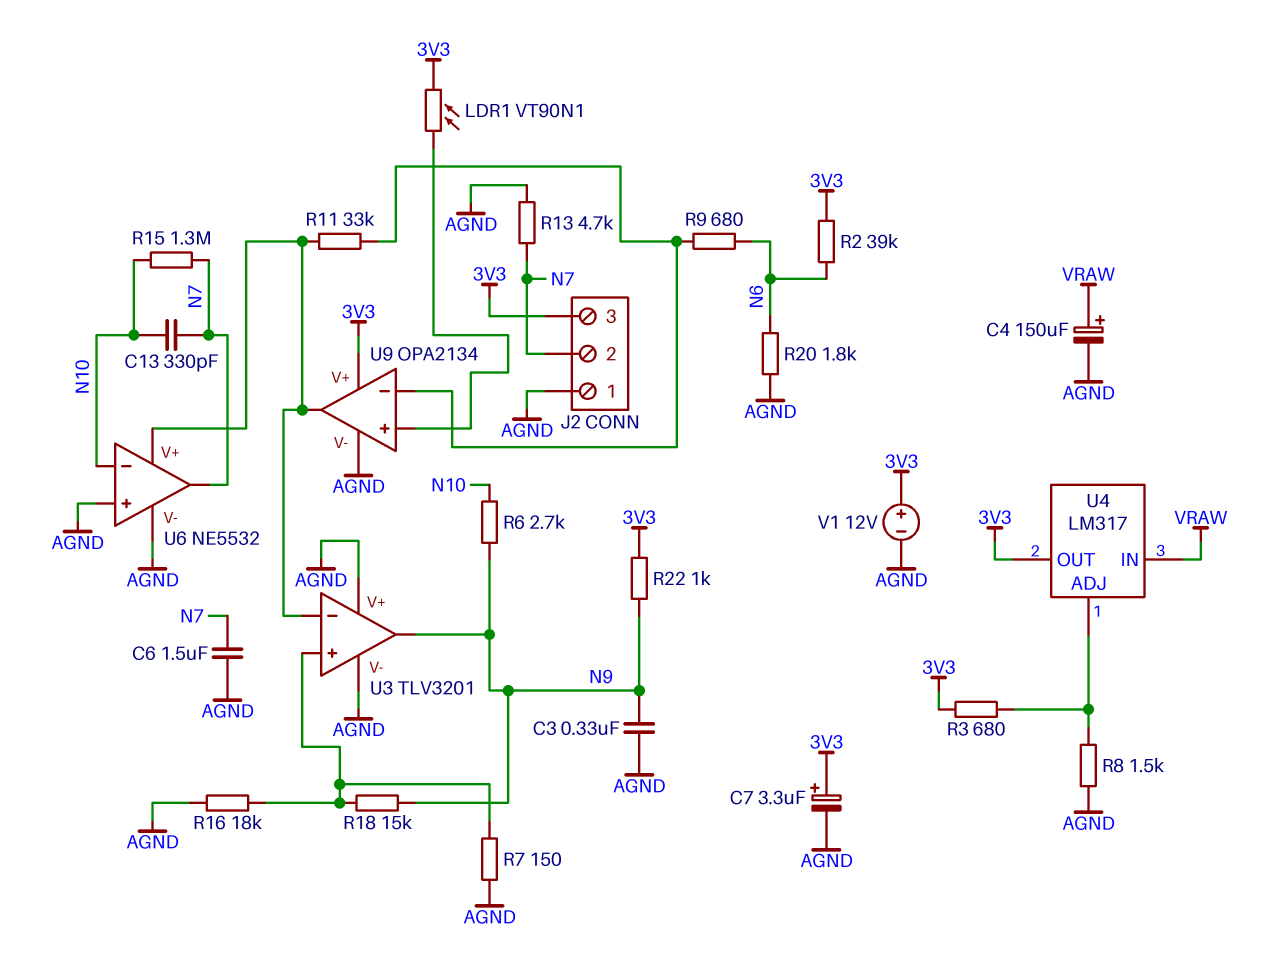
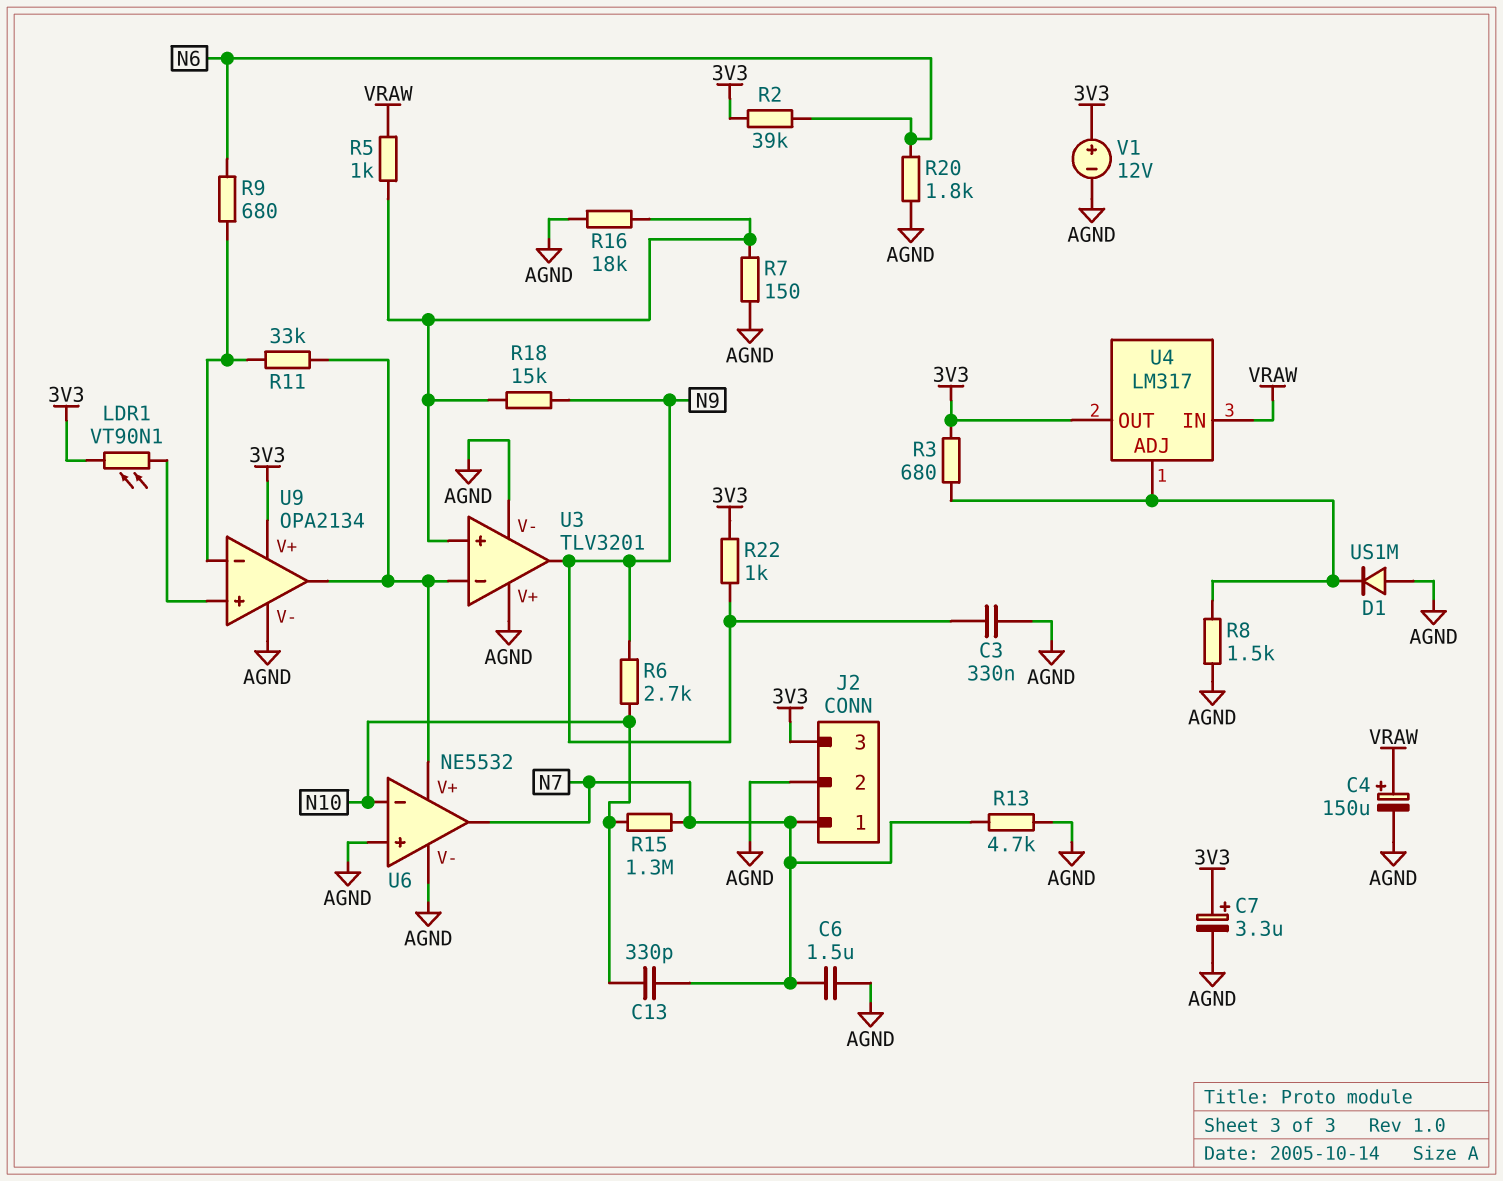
D1: none -> diode US1M (A AGND, K U4/ADJ)
J2 pin 1: AGND -> N7
J2 pin 2: N7 -> AGND
R5: none -> 1k (U3/in+, VRAW)

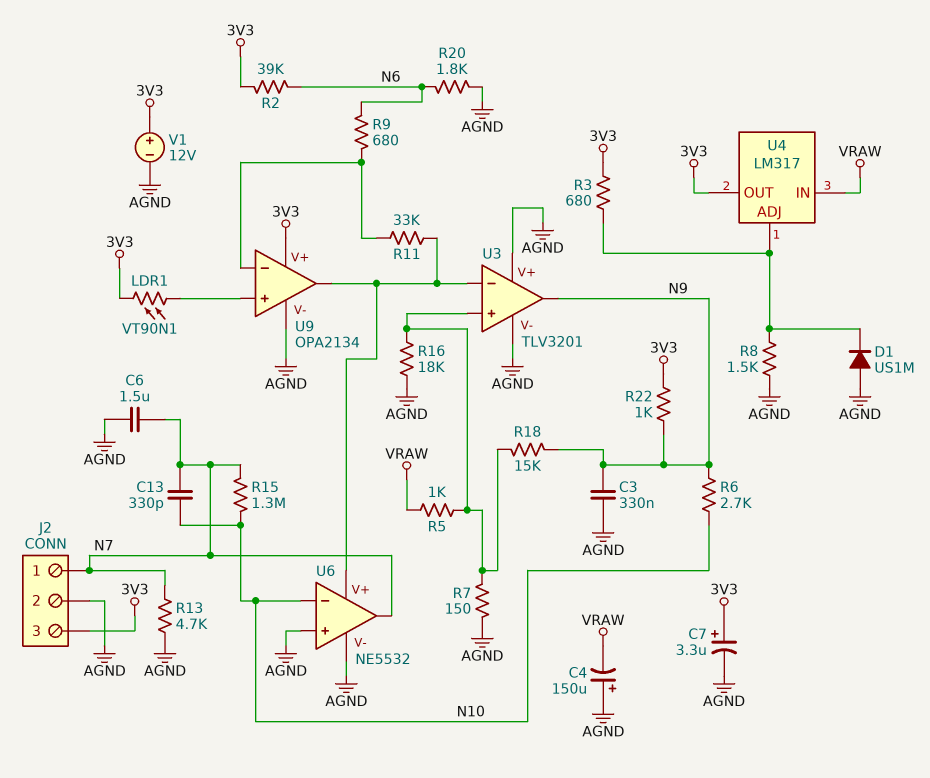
C4: 150uF (plus VRAW, minus AGND) -> 150uF (plus AGND, minus VRAW)

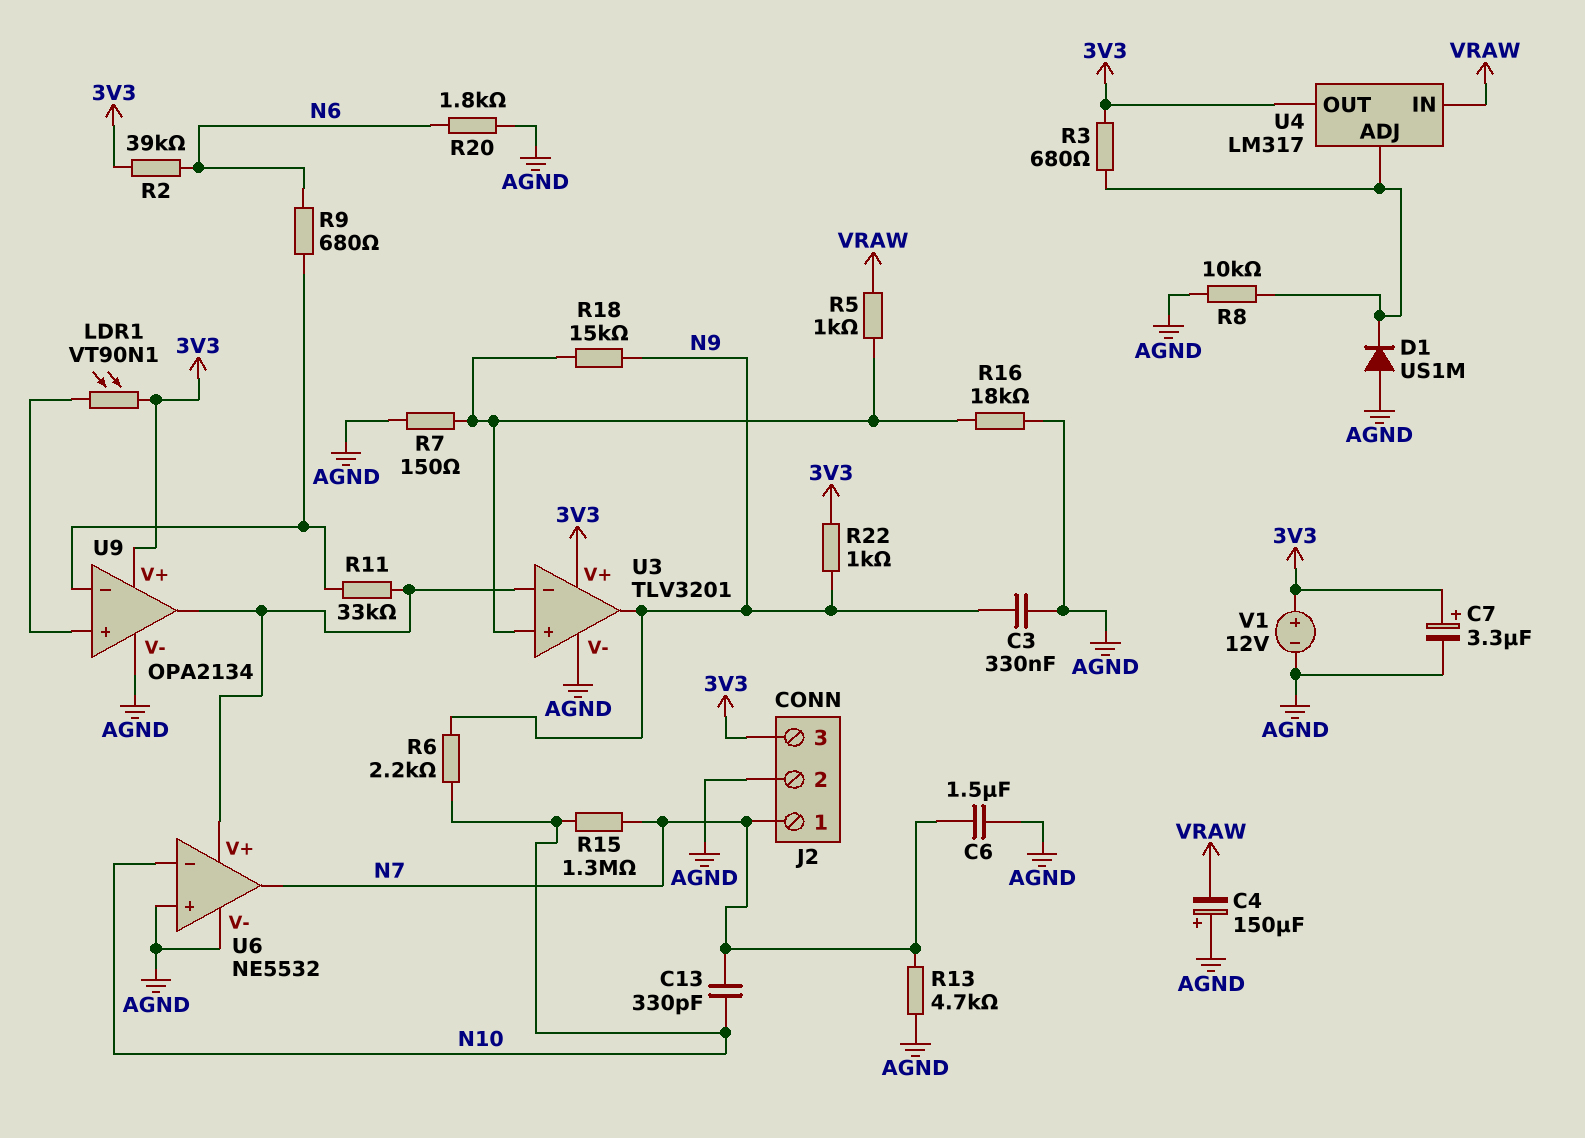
R6: 2.7k (N9, N10) -> 2.2k (N9, N10)
R8: 1.5k (AGND, U4/ADJ) -> 10k (AGND, U4/ADJ)
U3 pin V+: AGND -> 3V3

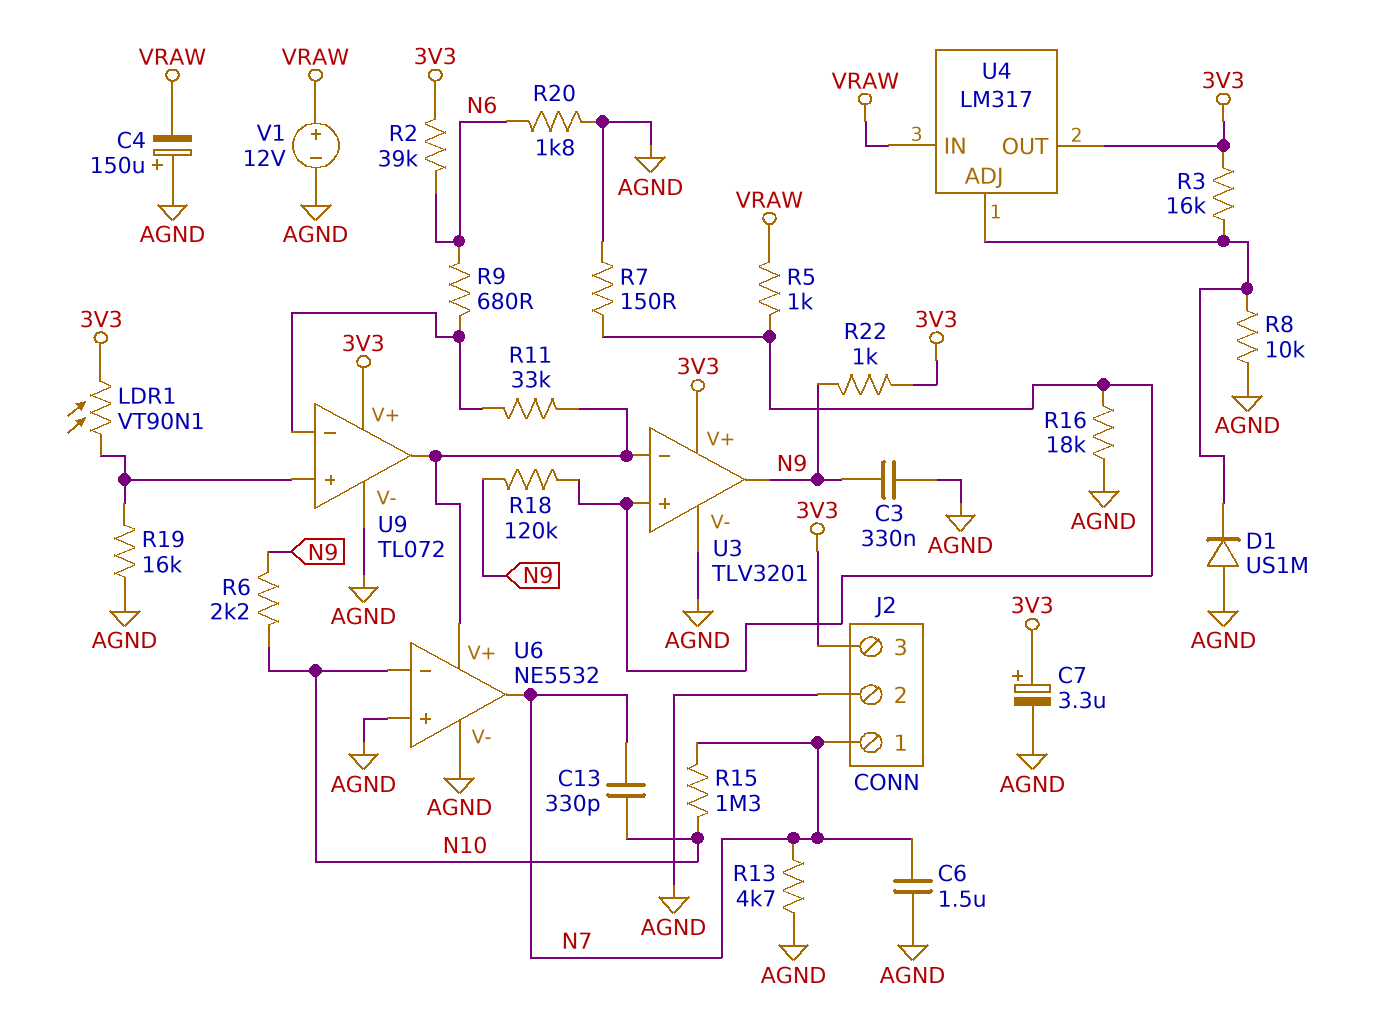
R3: 680 (3V3, U4/ADJ) -> 16k (3V3, U4/ADJ)
R18: 15k (N9, U3/in+) -> 120k (N9, U3/in+)
R19: none -> 16k (AGND, U9/in+)
U9: OPA2134 -> TL072
V1: 12V (plus 3V3, minus AGND) -> 12V (plus VRAW, minus AGND)

